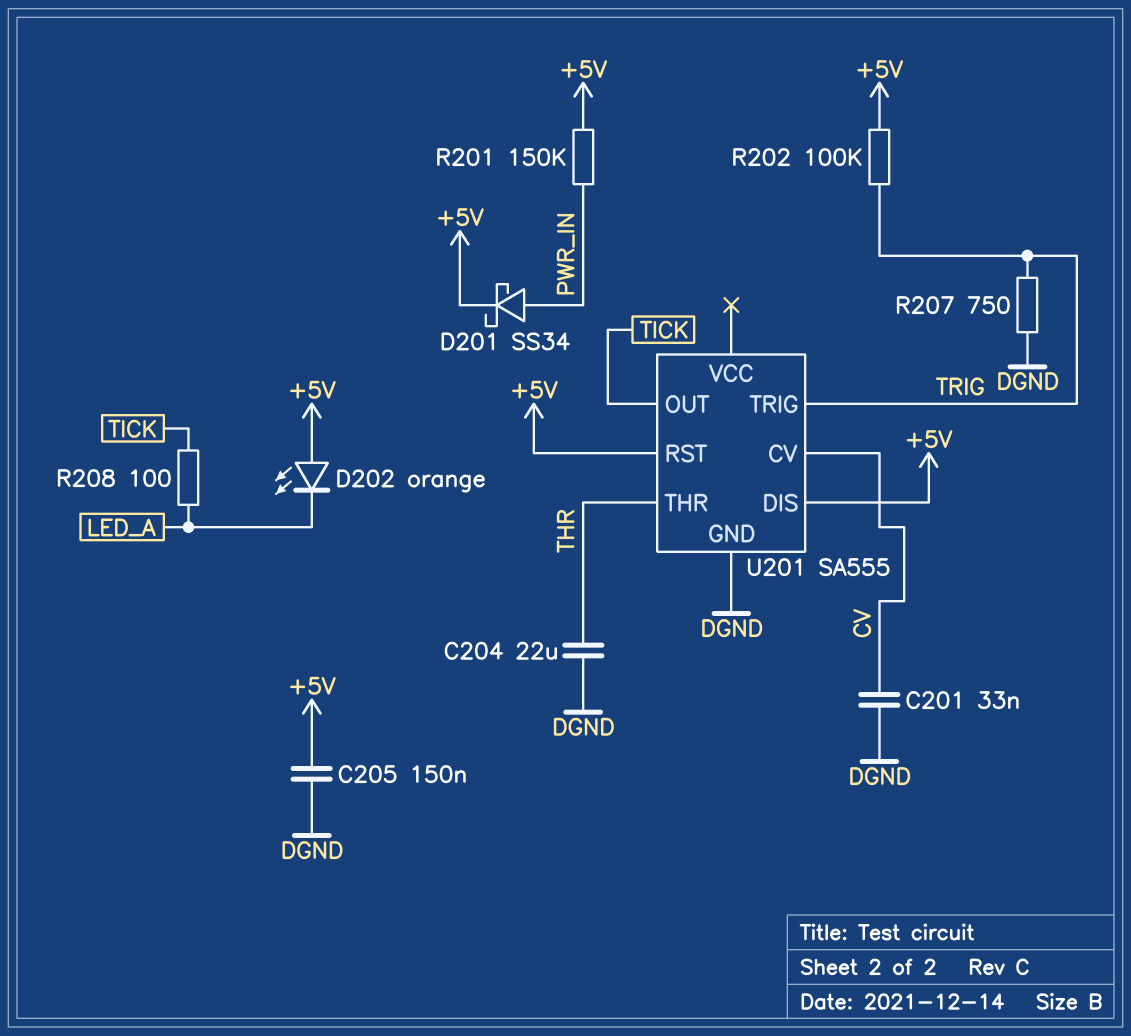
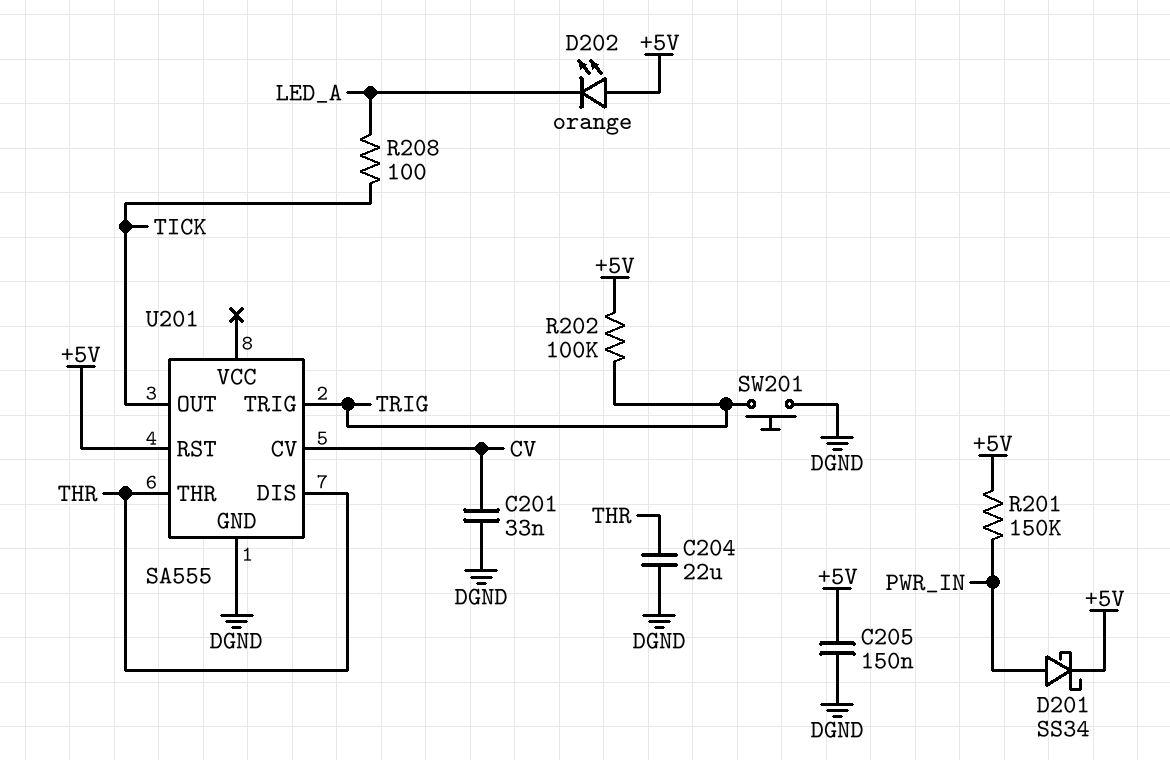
R207: 750 (DGND, TRIG) -> none
SW201: none -> button (DGND, TRIG)
U201 pin DIS: +5V -> THR

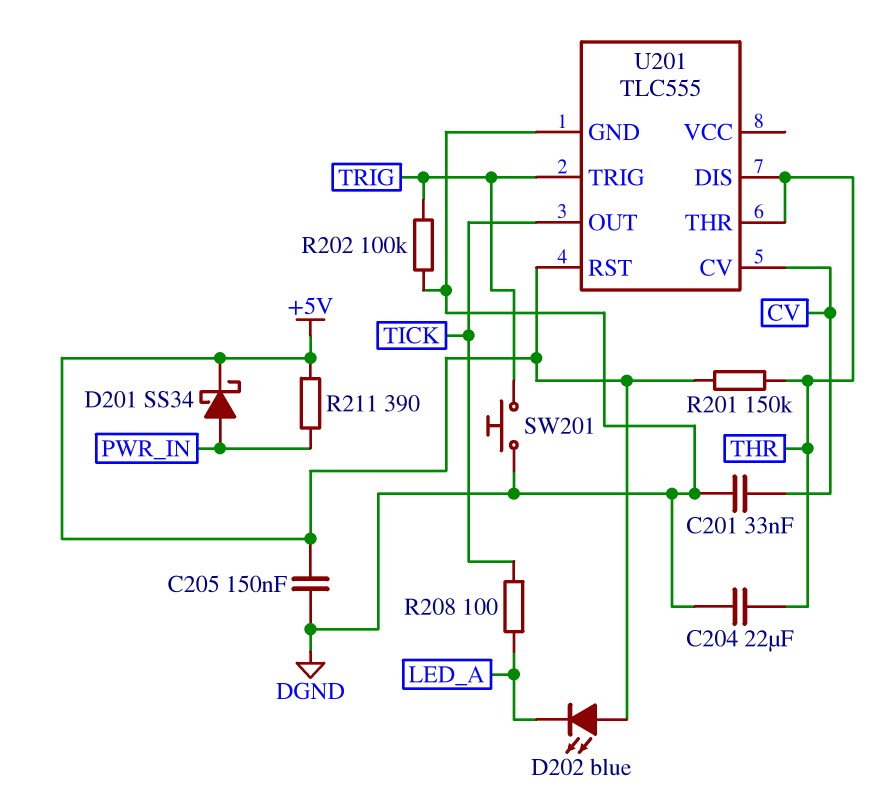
D202: LED orange (A +5V, K LED_A) -> LED blue (A +5V, K LED_A)
R201: 150k (+5V, PWR_IN) -> 150k (+5V, THR)
R202: 100k (+5V, TRIG) -> 100k (DGND, TRIG)
R211: none -> 390 (+5V, PWR_IN)
U201: SA555 -> TLC555

